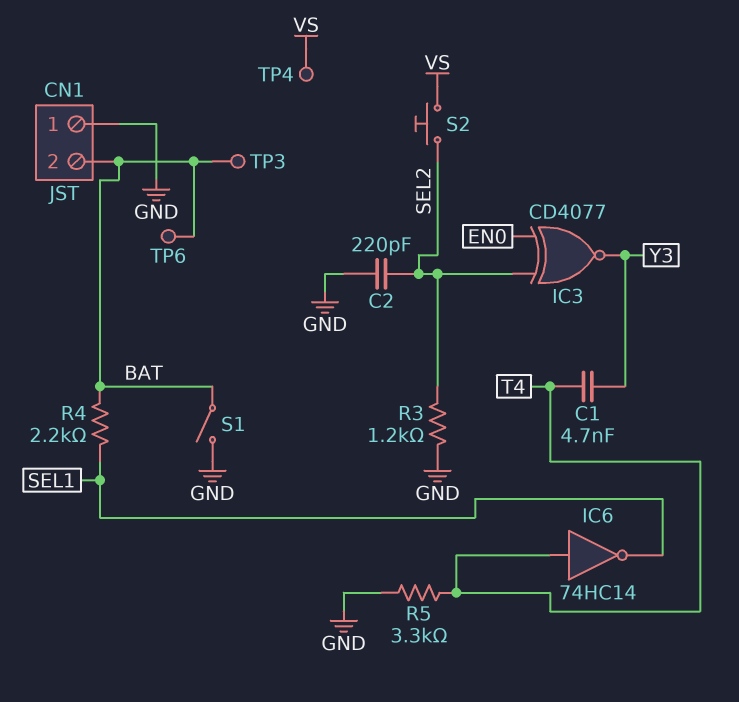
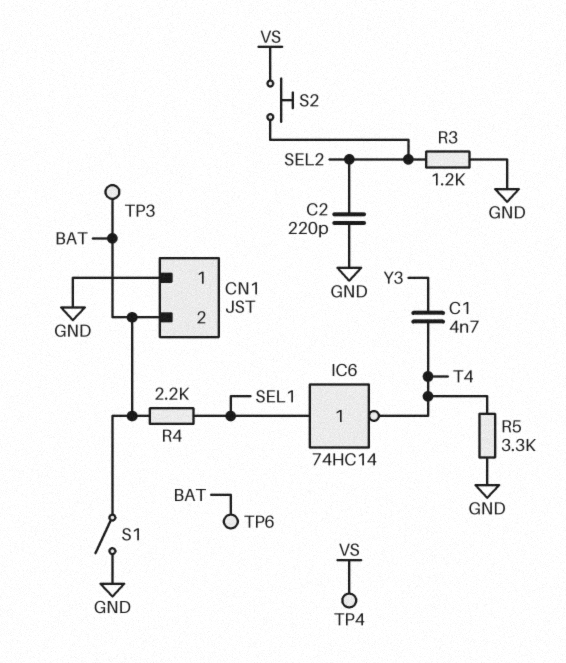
IC3: XNOR CD4077 (in EN0, in SEL2, out Y3) -> none
IC6: NOT 74HC14 (in T4, out SEL1) -> NOT 74HC14 (in SEL1, out T4)

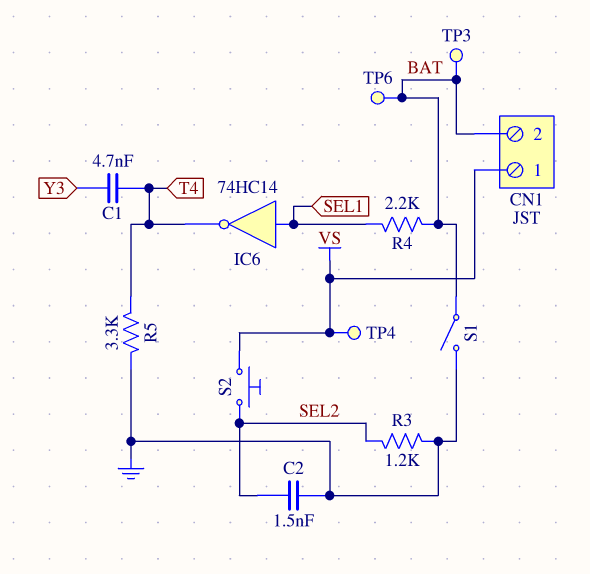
C2: 220pF (GND, SEL2) -> 1.5nF (GND, SEL2)
CN1 pin 1: GND -> VS

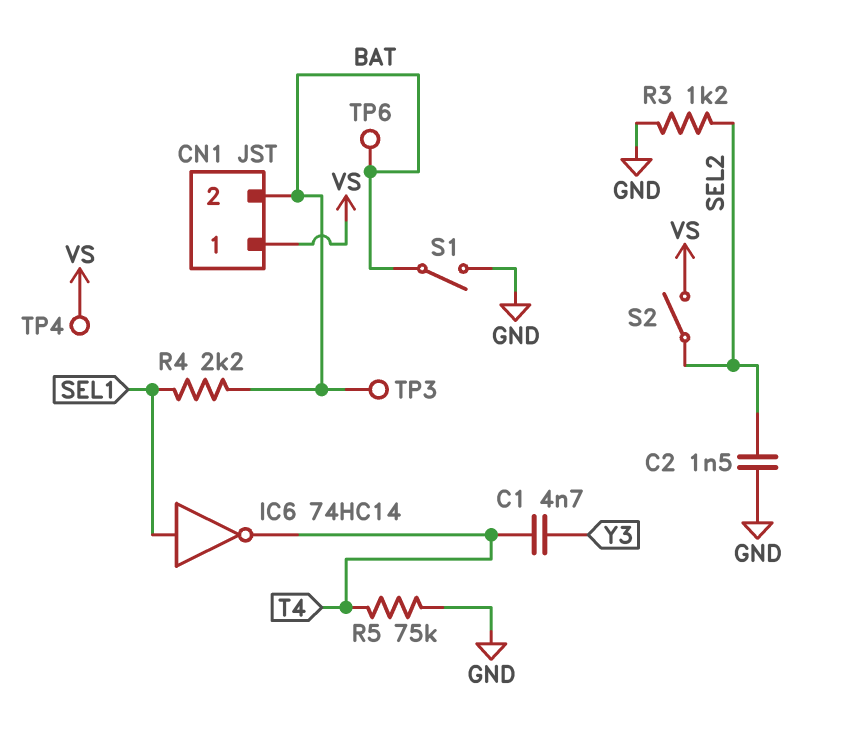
R5: 3.3k (GND, T4) -> 75k (GND, T4)
S2: button (SEL2, VS) -> switch (SEL2, VS)

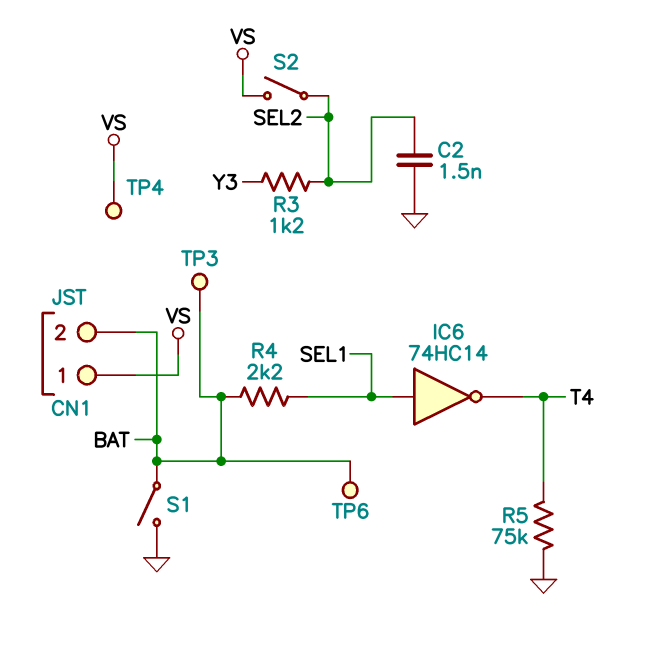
C1: 4.7nF (T4, Y3) -> none
R3: 1.2k (GND, SEL2) -> 1.2k (SEL2, Y3)

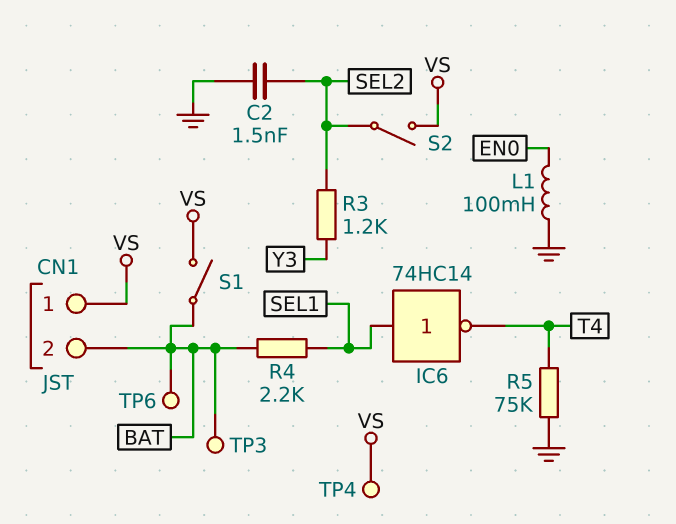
L1: none -> 100mH (EN0, GND)
S1: switch (BAT, GND) -> switch (BAT, VS)

